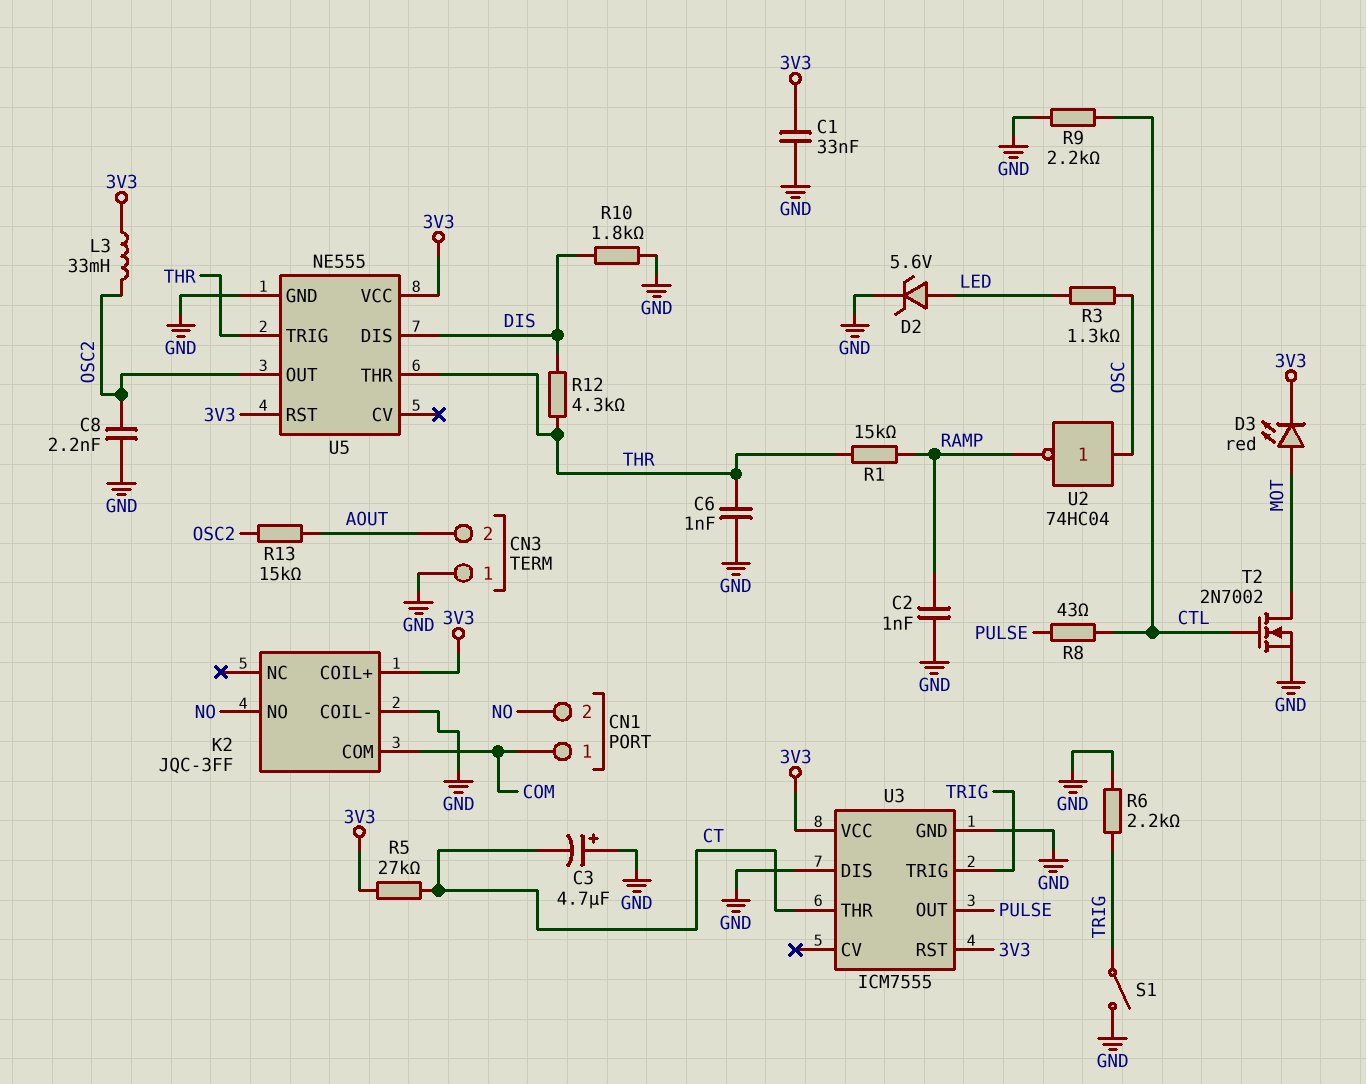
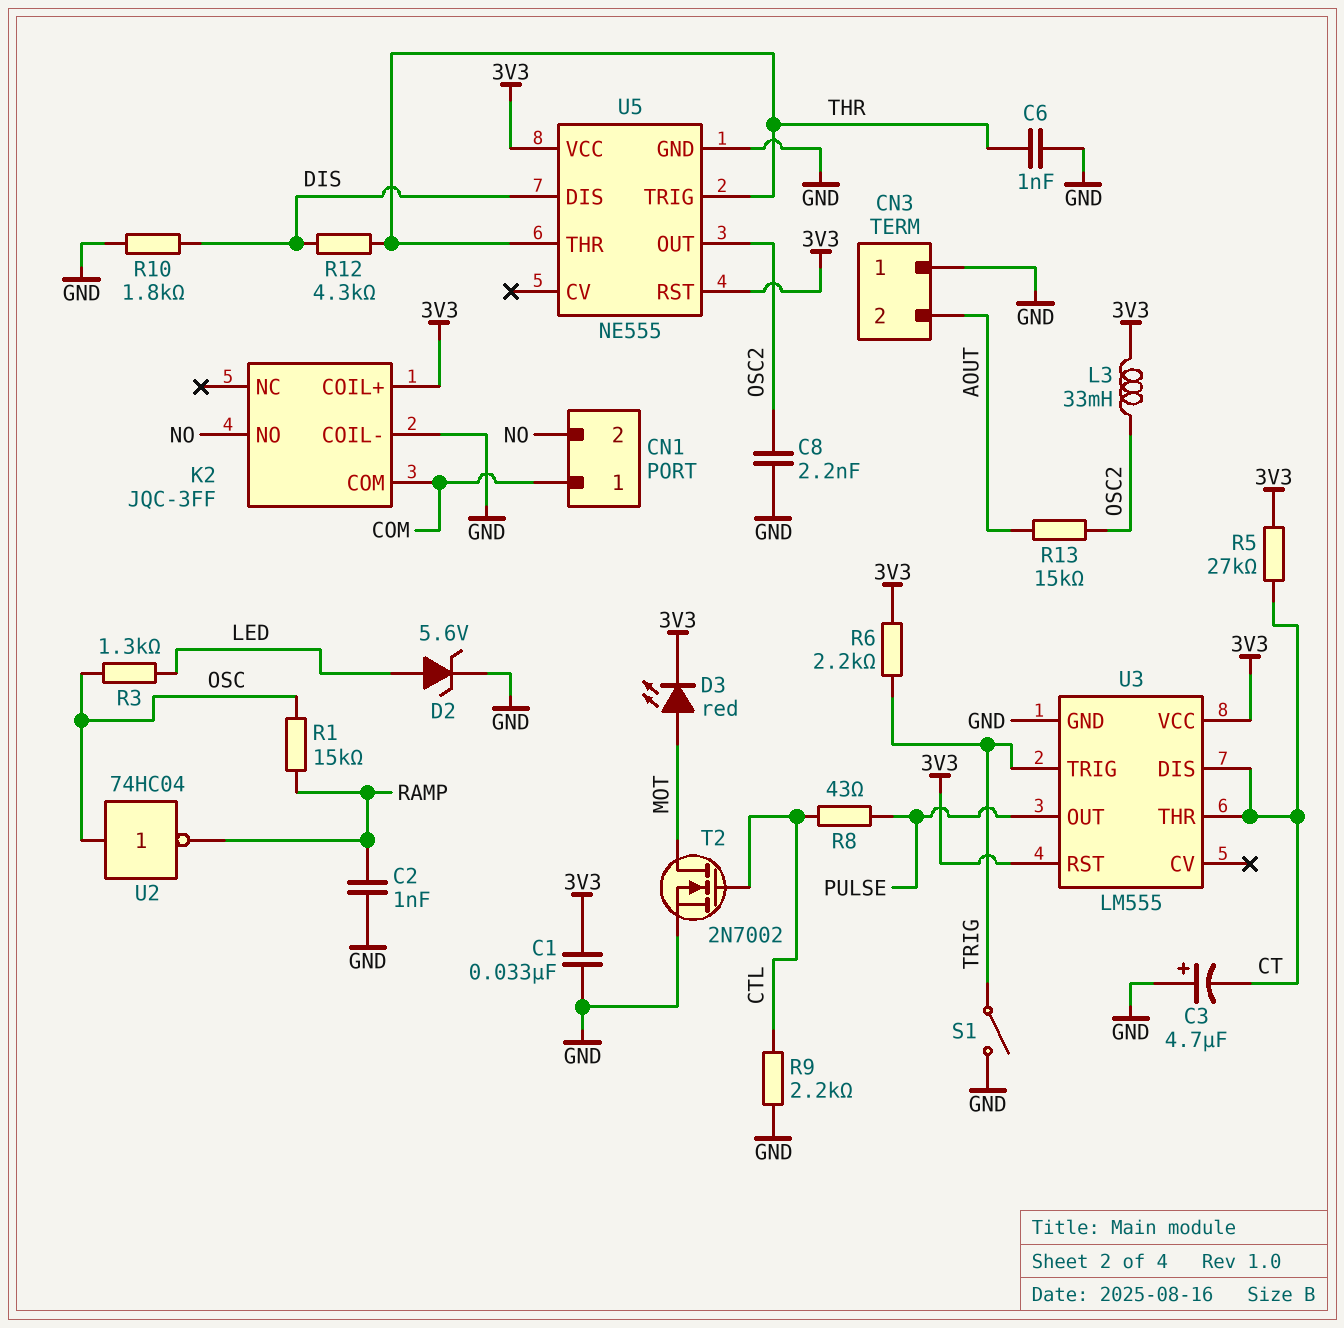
R1: 15k (RAMP, THR) -> 15k (OSC, RAMP)
R6: 2.2k (GND, TRIG) -> 2.2k (3V3, TRIG)
U3: ICM7555 -> LM555
U3 pin DIS: GND -> CT

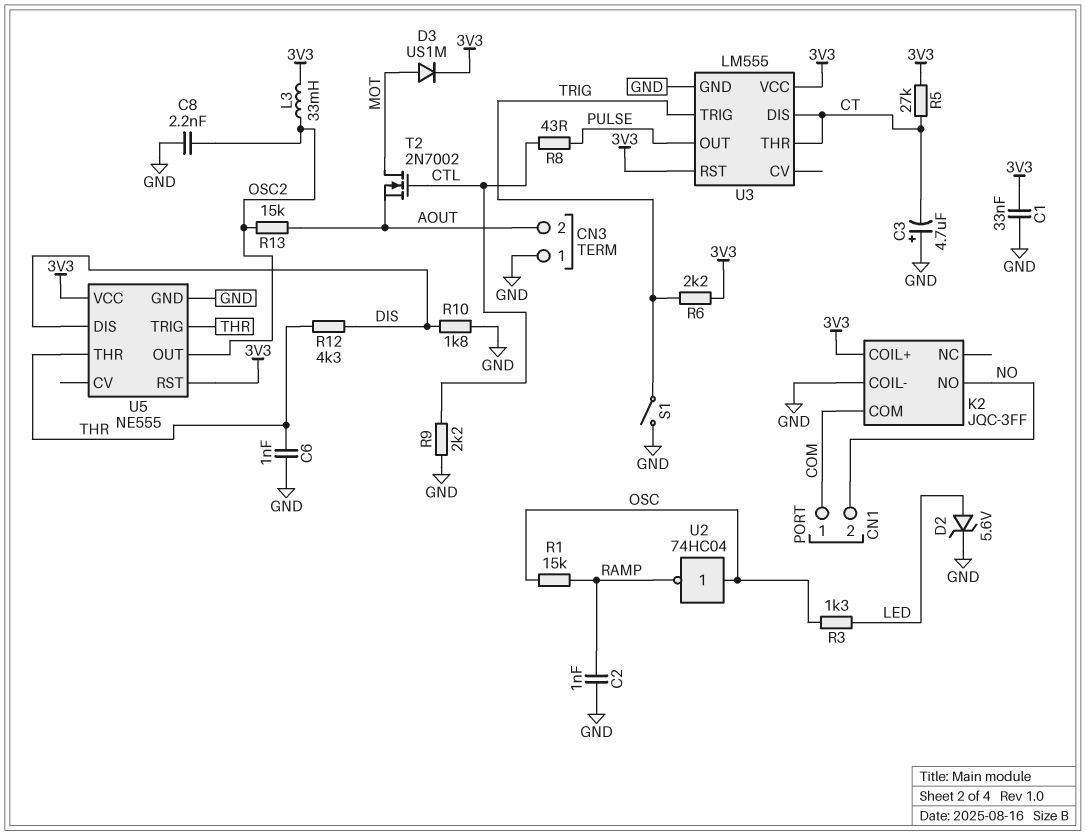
D3: LED red (A MOT, K 3V3) -> diode US1M (A MOT, K 3V3)
T2: NMOS 2N7002 (G CTL, D MOT, S GND) -> NMOS 2N7002 (G CTL, D MOT, S AOUT)

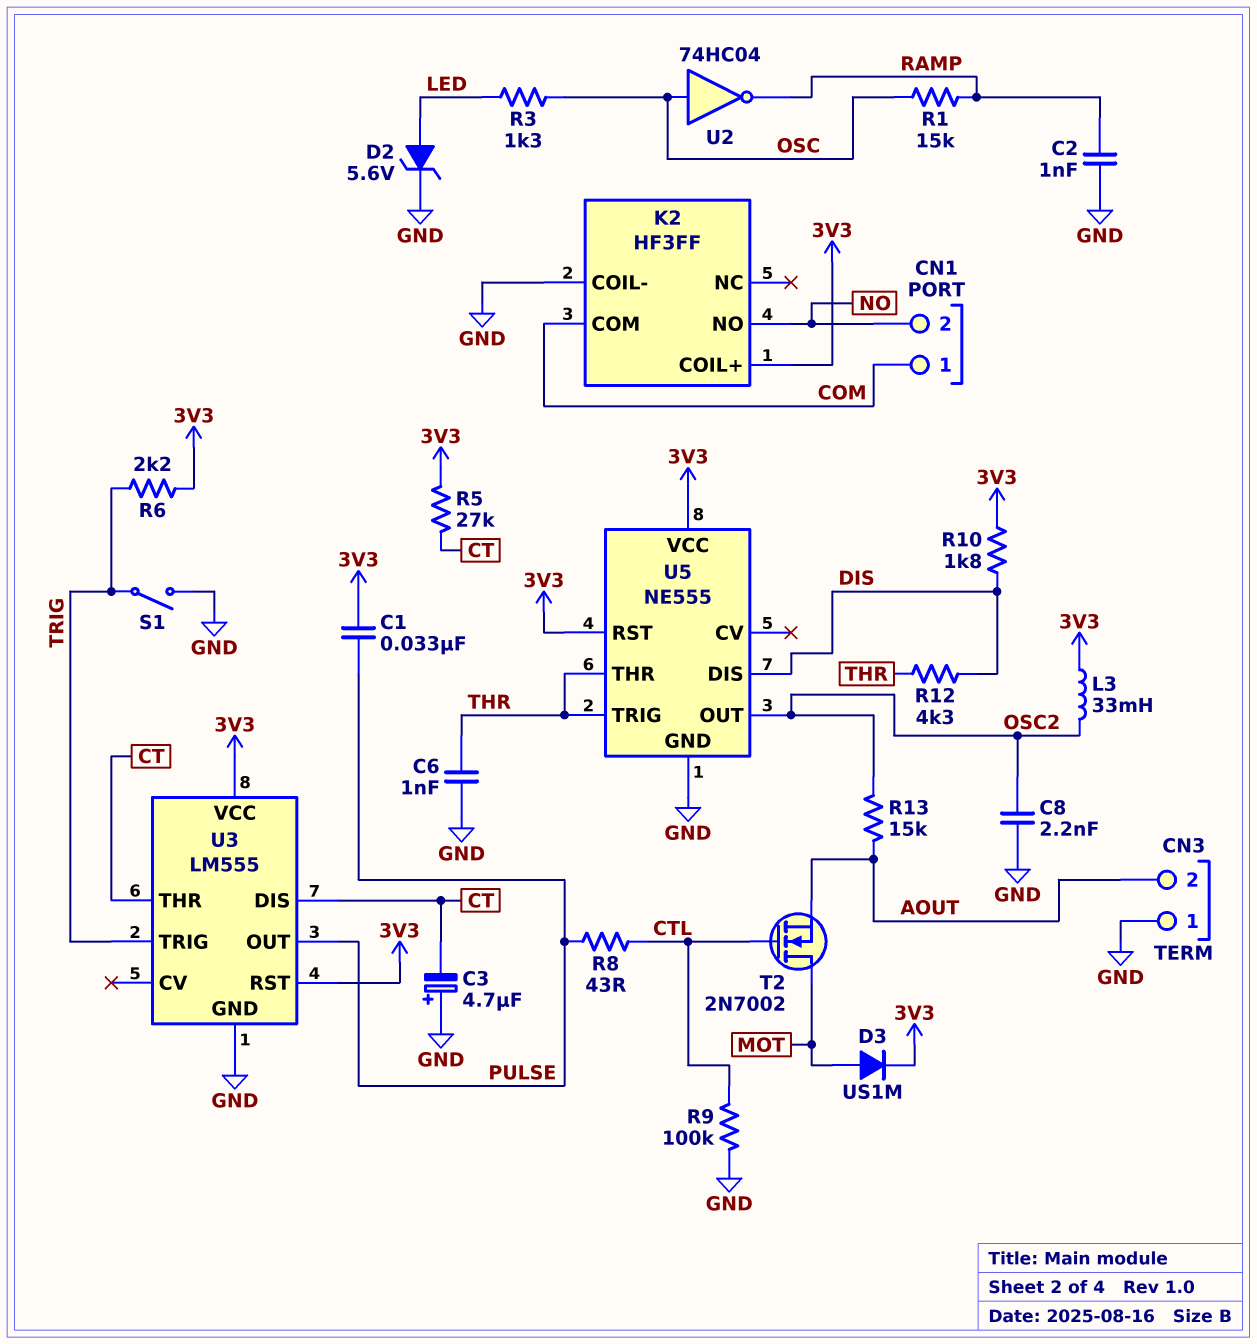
C1: 33nF (3V3, GND) -> 33nF (3V3, PULSE)
K2: JQC-3FF -> HF3FF
R9: 2.2k (CTL, GND) -> 100k (CTL, GND)
R10: 1.8k (DIS, GND) -> 1.8k (3V3, DIS)

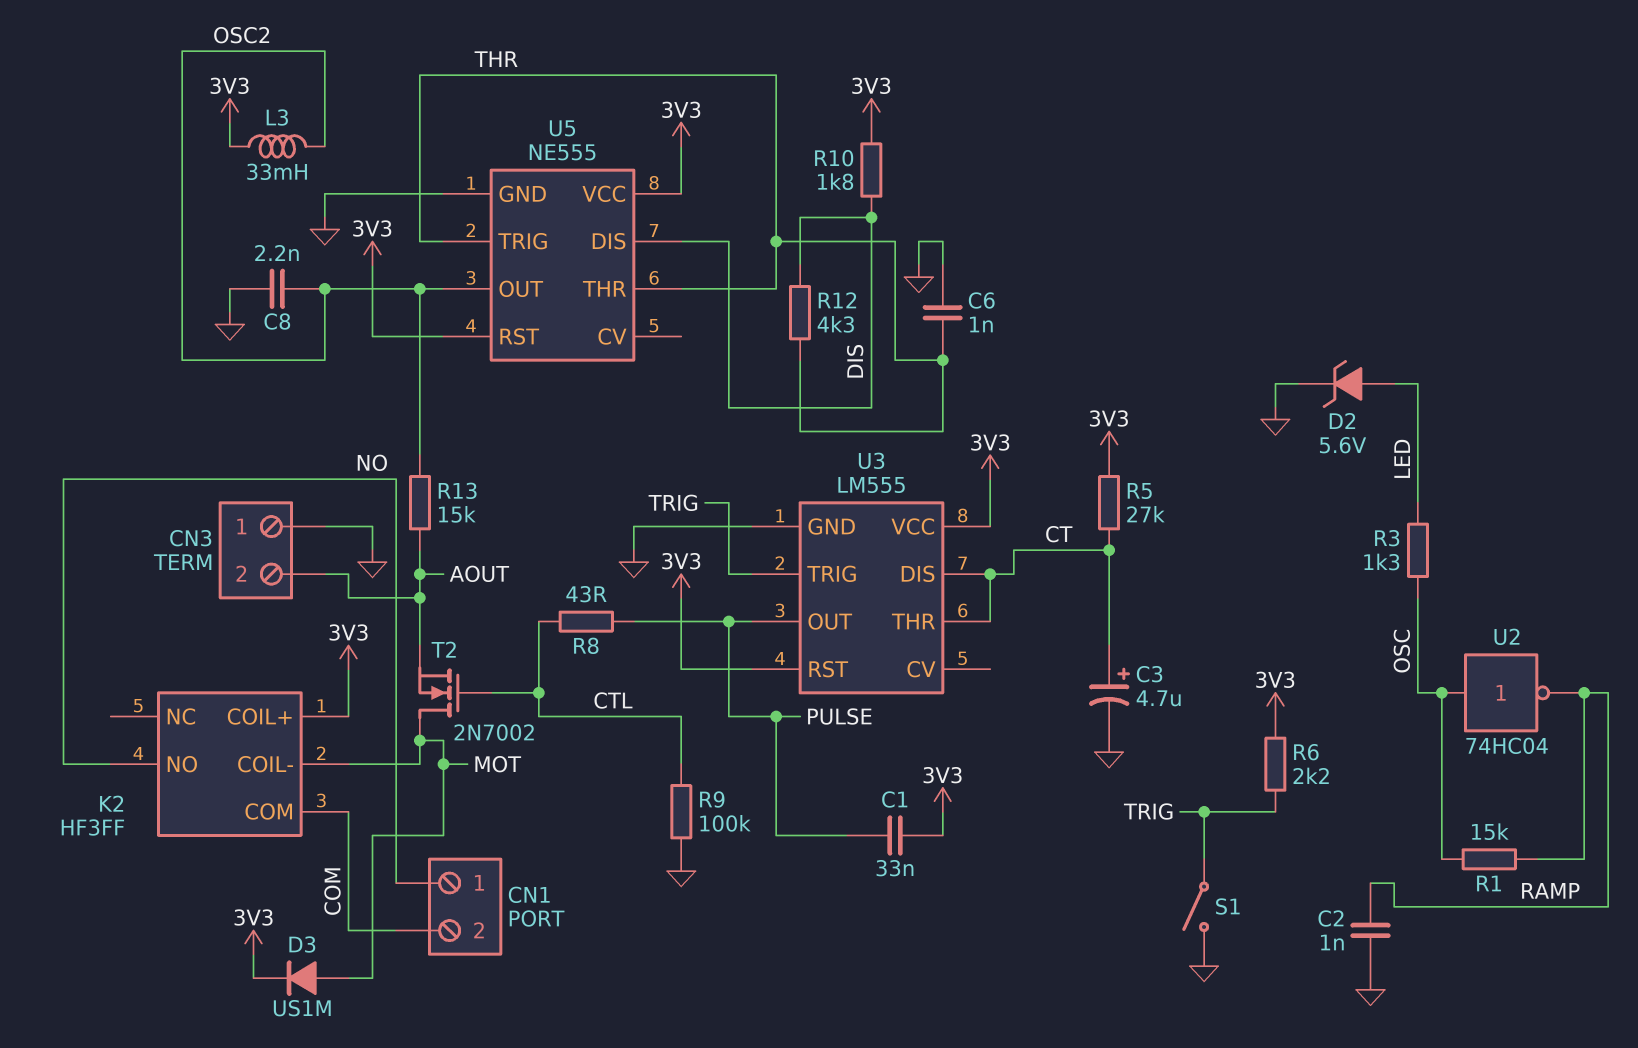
C3: 4.7uF (plus GND, minus CT) -> 4.7uF (plus CT, minus GND)
CN1 pin 1: COM -> NO
CN1 pin 2: NO -> COM
K2 pin COIL-: GND -> MOT

